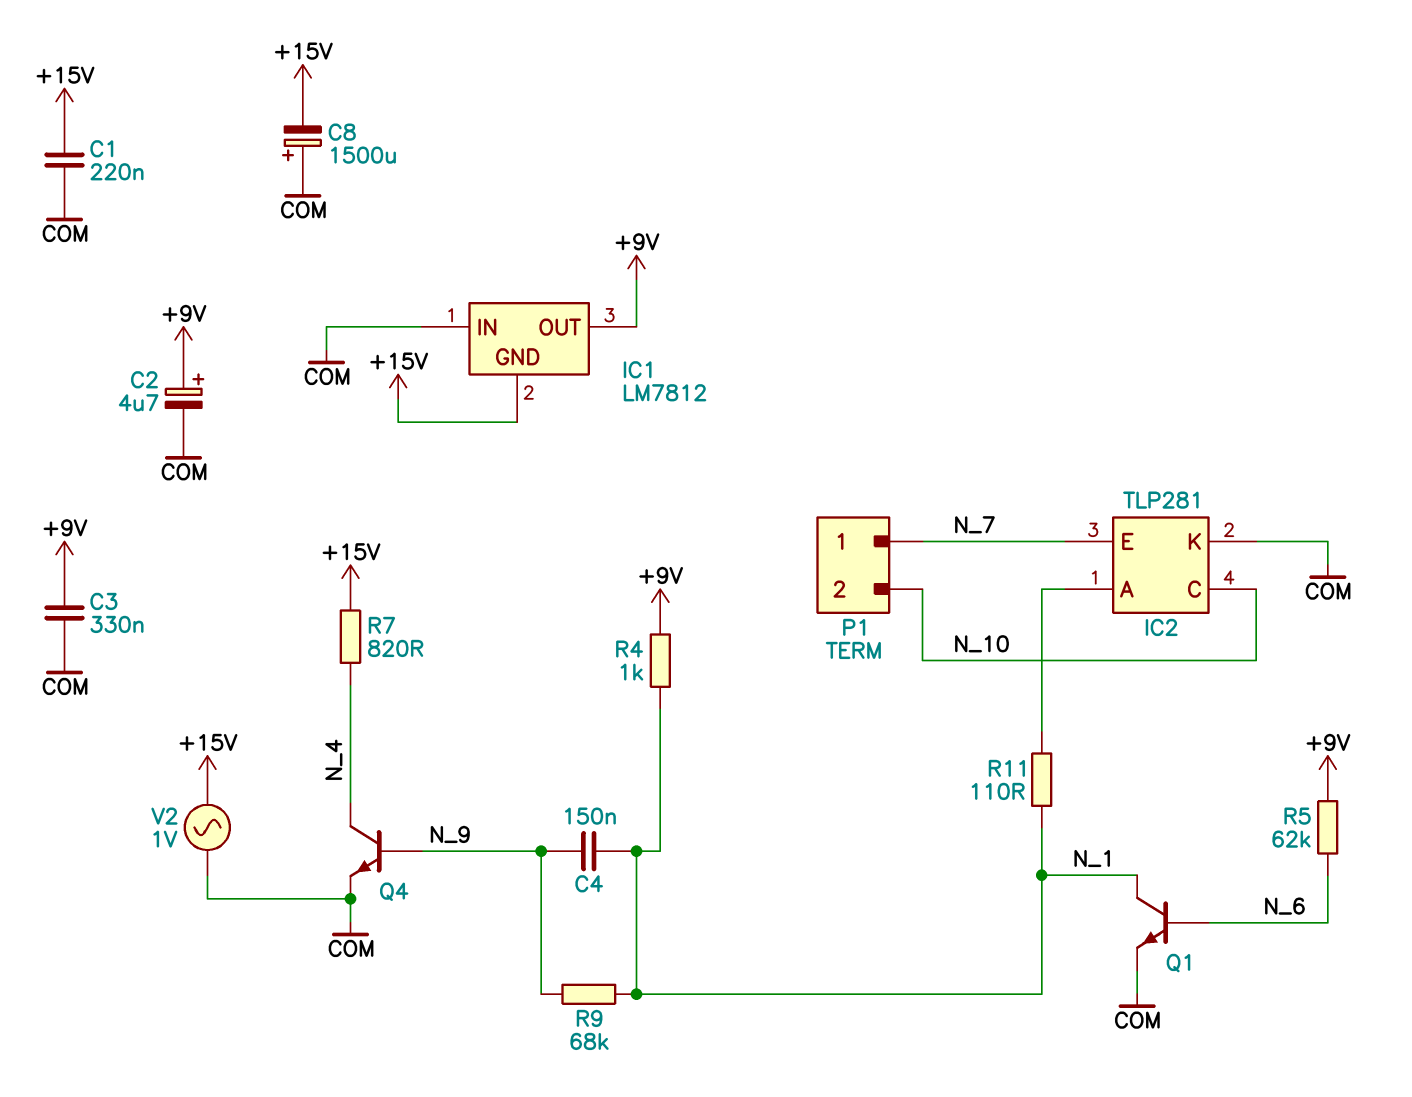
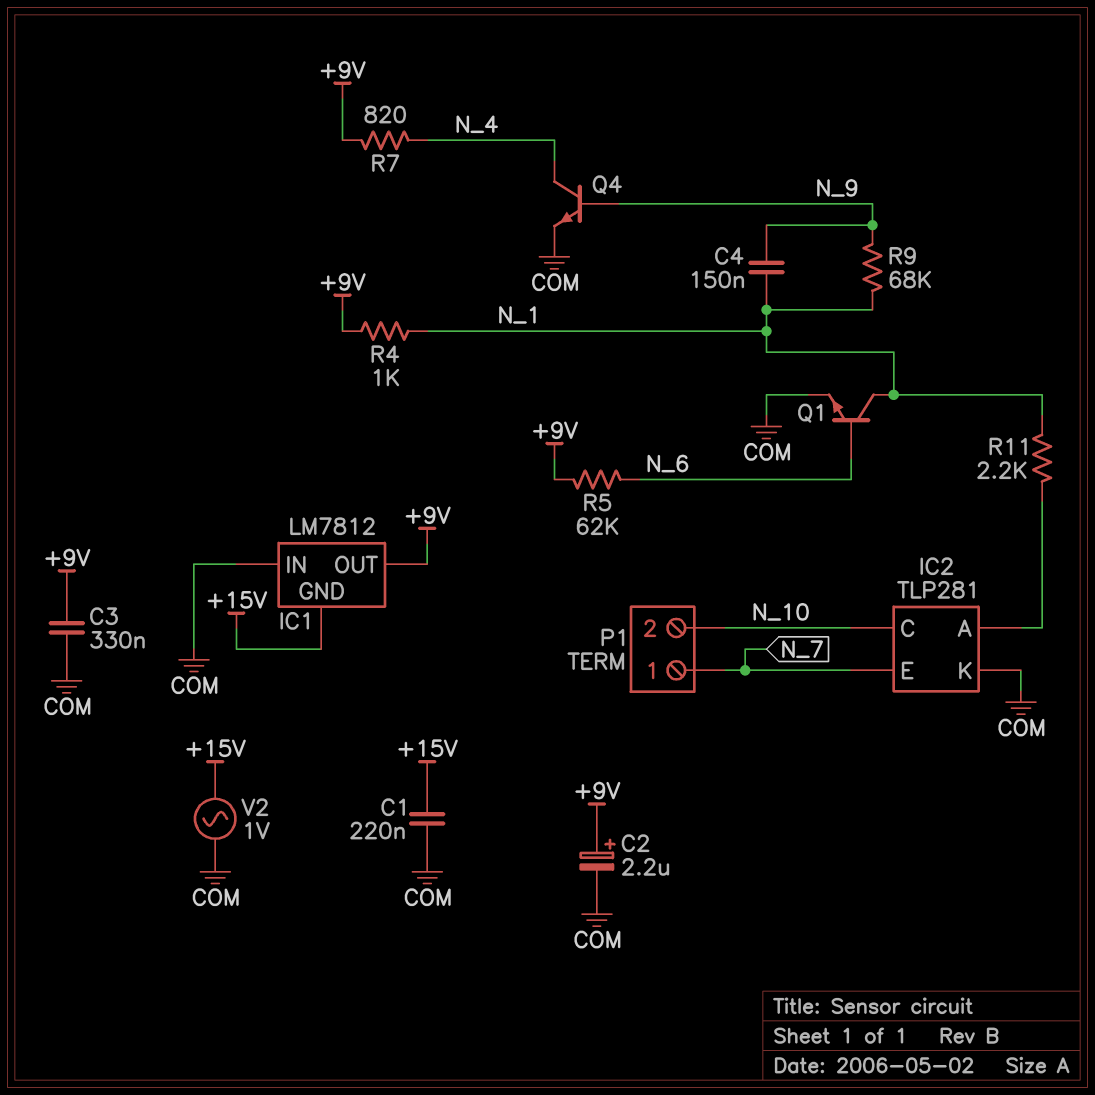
C2: 4.7uF (plus +9V, minus COM) -> 2.2uF (plus +9V, minus COM)
C8: 1500uF (plus COM, minus +15V) -> none
R7: 820 (+15V, N_4) -> 820 (+9V, N_4)
R11: 110 (IC2/A, N_1) -> 2.2k (IC2/A, N_1)

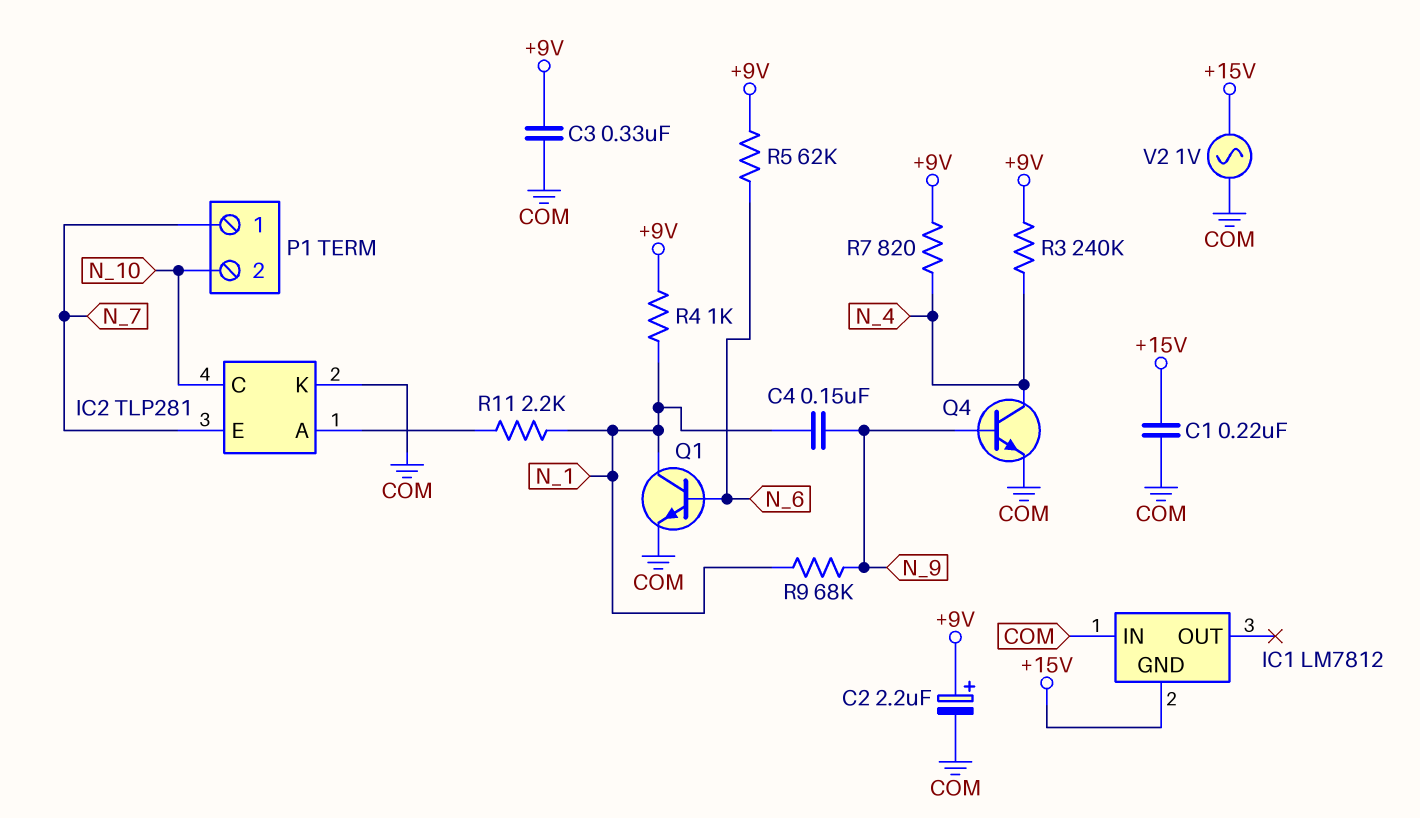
IC1 pin OUT: +9V -> none
R3: none -> 240k (+9V, N_4)

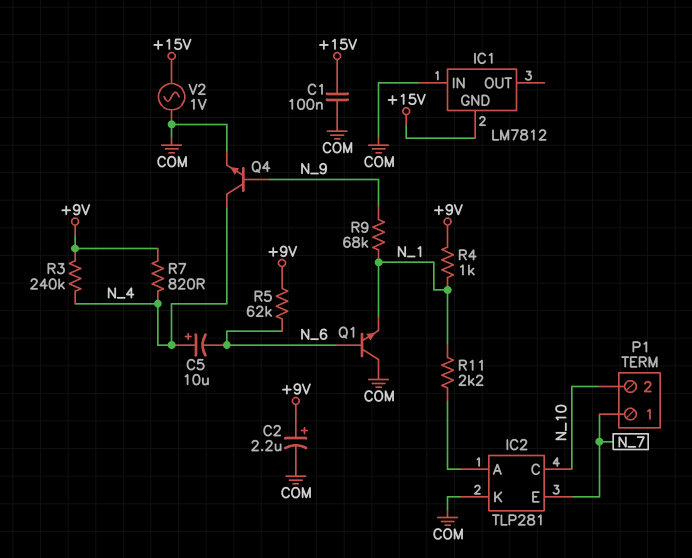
C1: 220nF (+15V, COM) -> 100nF (+15V, COM)
C3: 330nF (+9V, COM) -> none
C4: 150nF (N_1, N_9) -> none
C5: none -> 10uF (plus N_4, minus N_6)
Q1: NPN (B N_6, C N_1, E COM) -> NPN (B N_6, C COM, E N_1)

